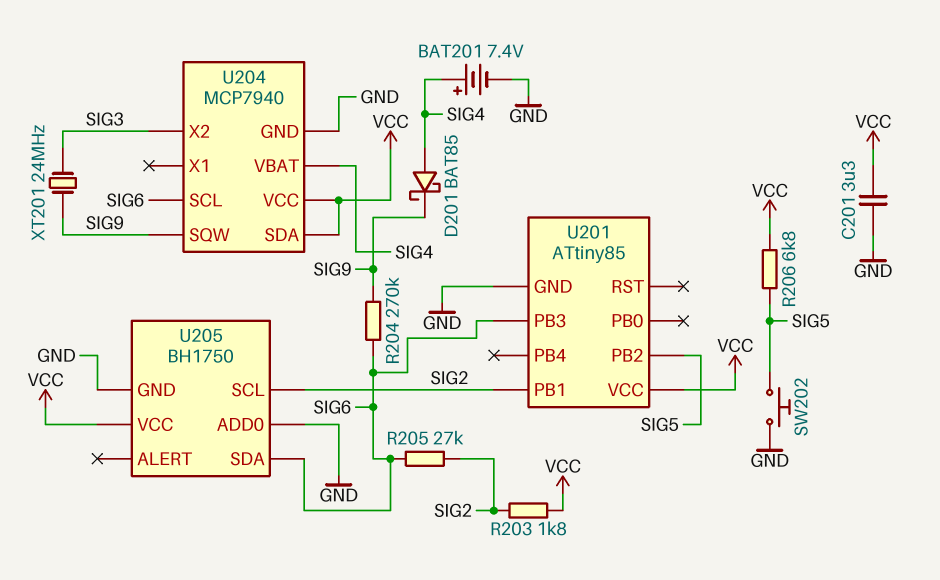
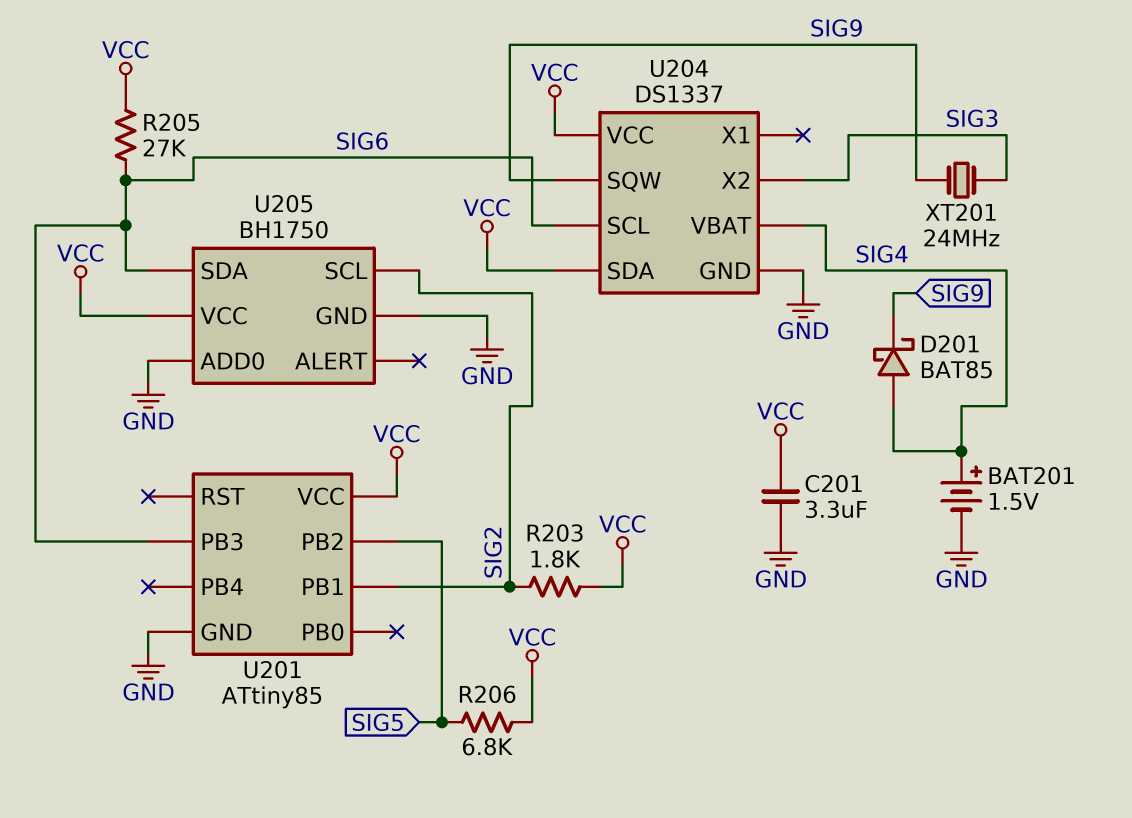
BAT201: 7.4V (plus SIG4, minus GND) -> 1.5V (plus SIG4, minus GND)
R204: 270k (SIG6, SIG9) -> none
R205: 27k (SIG2, SIG6) -> 27k (SIG6, VCC)
SW202: button (GND, SIG5) -> none
U204: MCP7940 -> DS1337

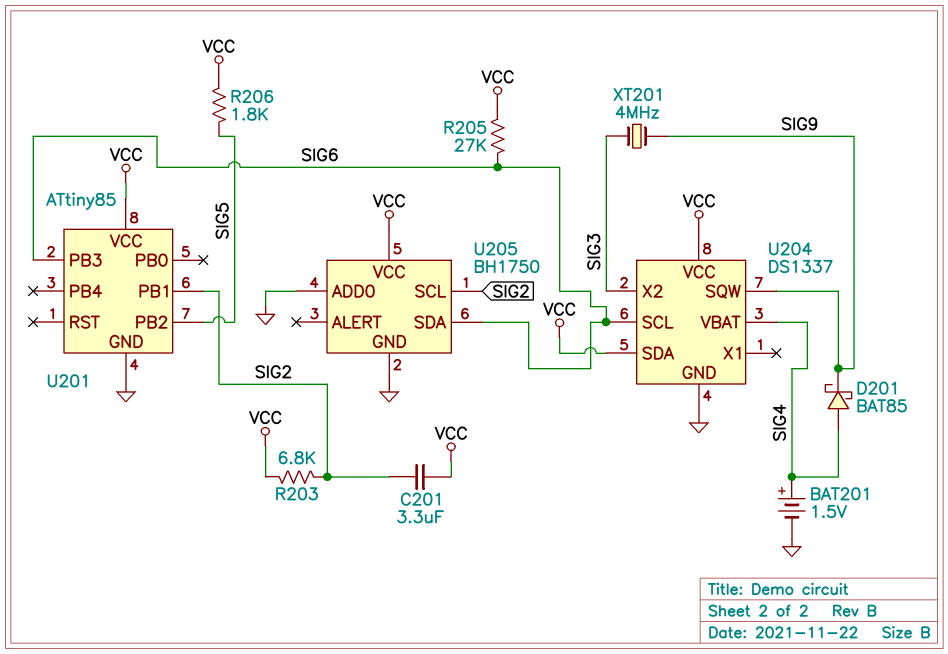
C201: 3.3uF (GND, VCC) -> 3.3uF (SIG2, VCC)
R203: 1.8k (SIG2, VCC) -> 6.8k (SIG2, VCC)
R206: 6.8k (SIG5, VCC) -> 1.8k (SIG5, VCC)
XT201: 24MHz (SIG3, SIG9) -> 4MHz (SIG3, SIG9)

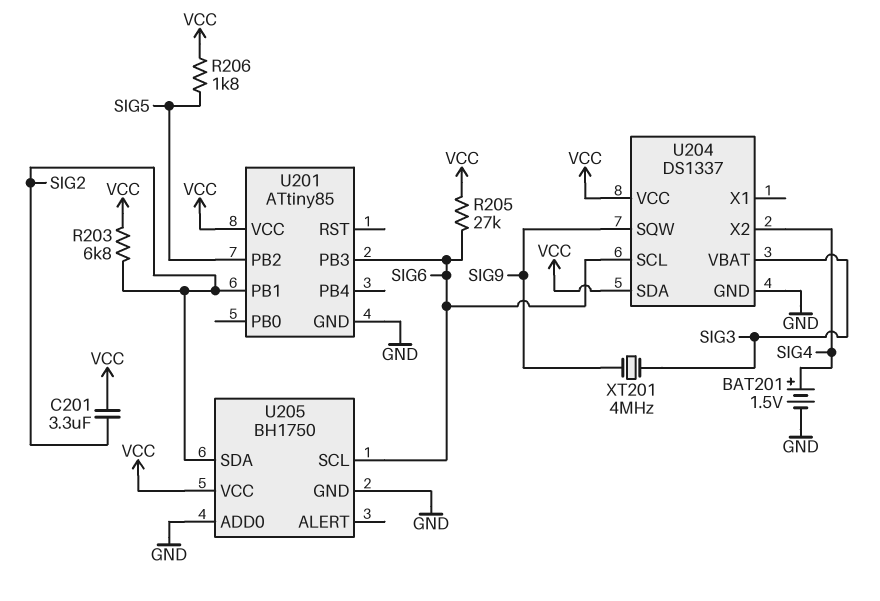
D201: schottky BAT85 (A SIG4, K SIG9) -> none
U204 pin VBAT: SIG4 -> SIG3
U204 pin X2: SIG3 -> SIG4
U205 pin SCL: SIG2 -> SIG6
U205 pin SDA: SIG6 -> SIG2

